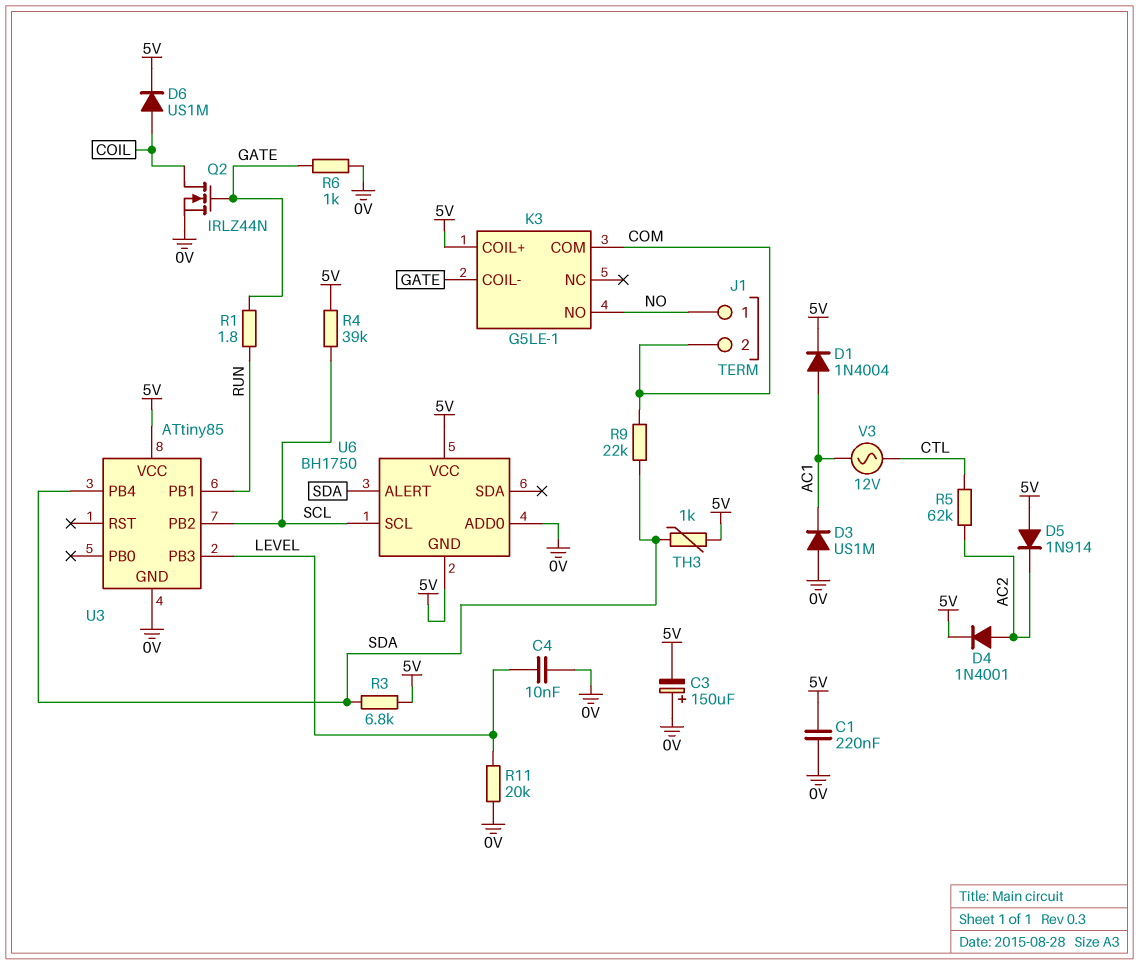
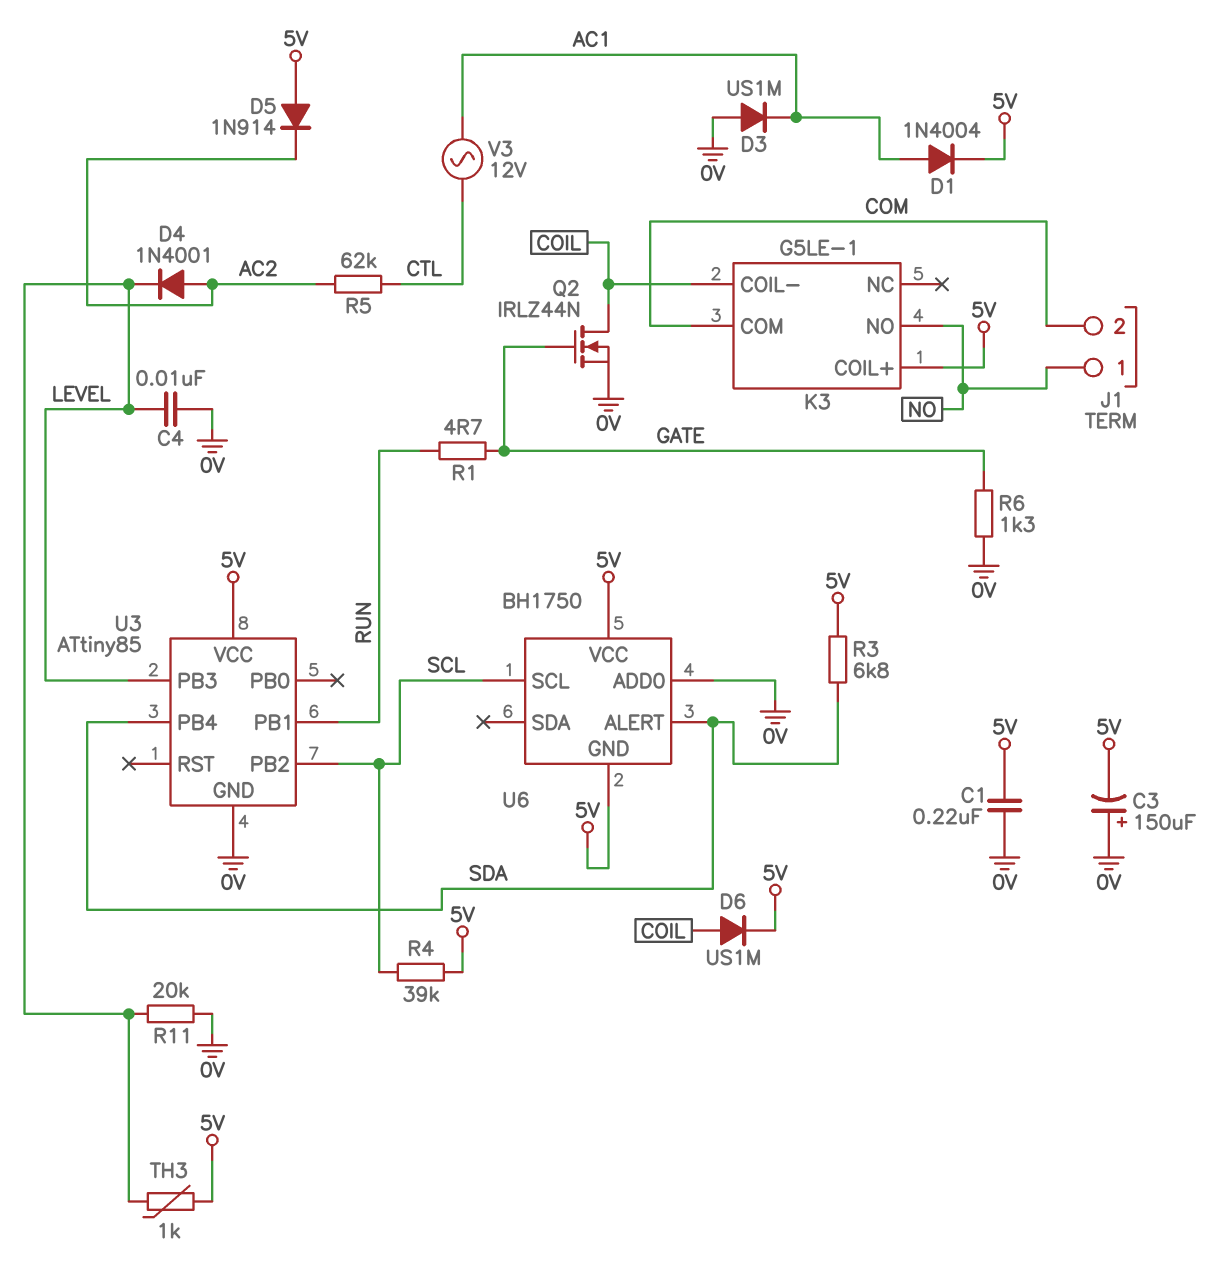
D4: diode 1N4001 (A AC2, K 5V) -> diode 1N4001 (A AC2, K LEVEL)
K3 pin COIL-: GATE -> COIL
R1: 1.8 (GATE, RUN) -> 4.7 (GATE, RUN)
R6: 1k (0V, GATE) -> 1.3k (0V, GATE)
R9: 22k (COM, SDA) -> none
TH3: 1k (5V, SDA) -> 1k (5V, LEVEL)

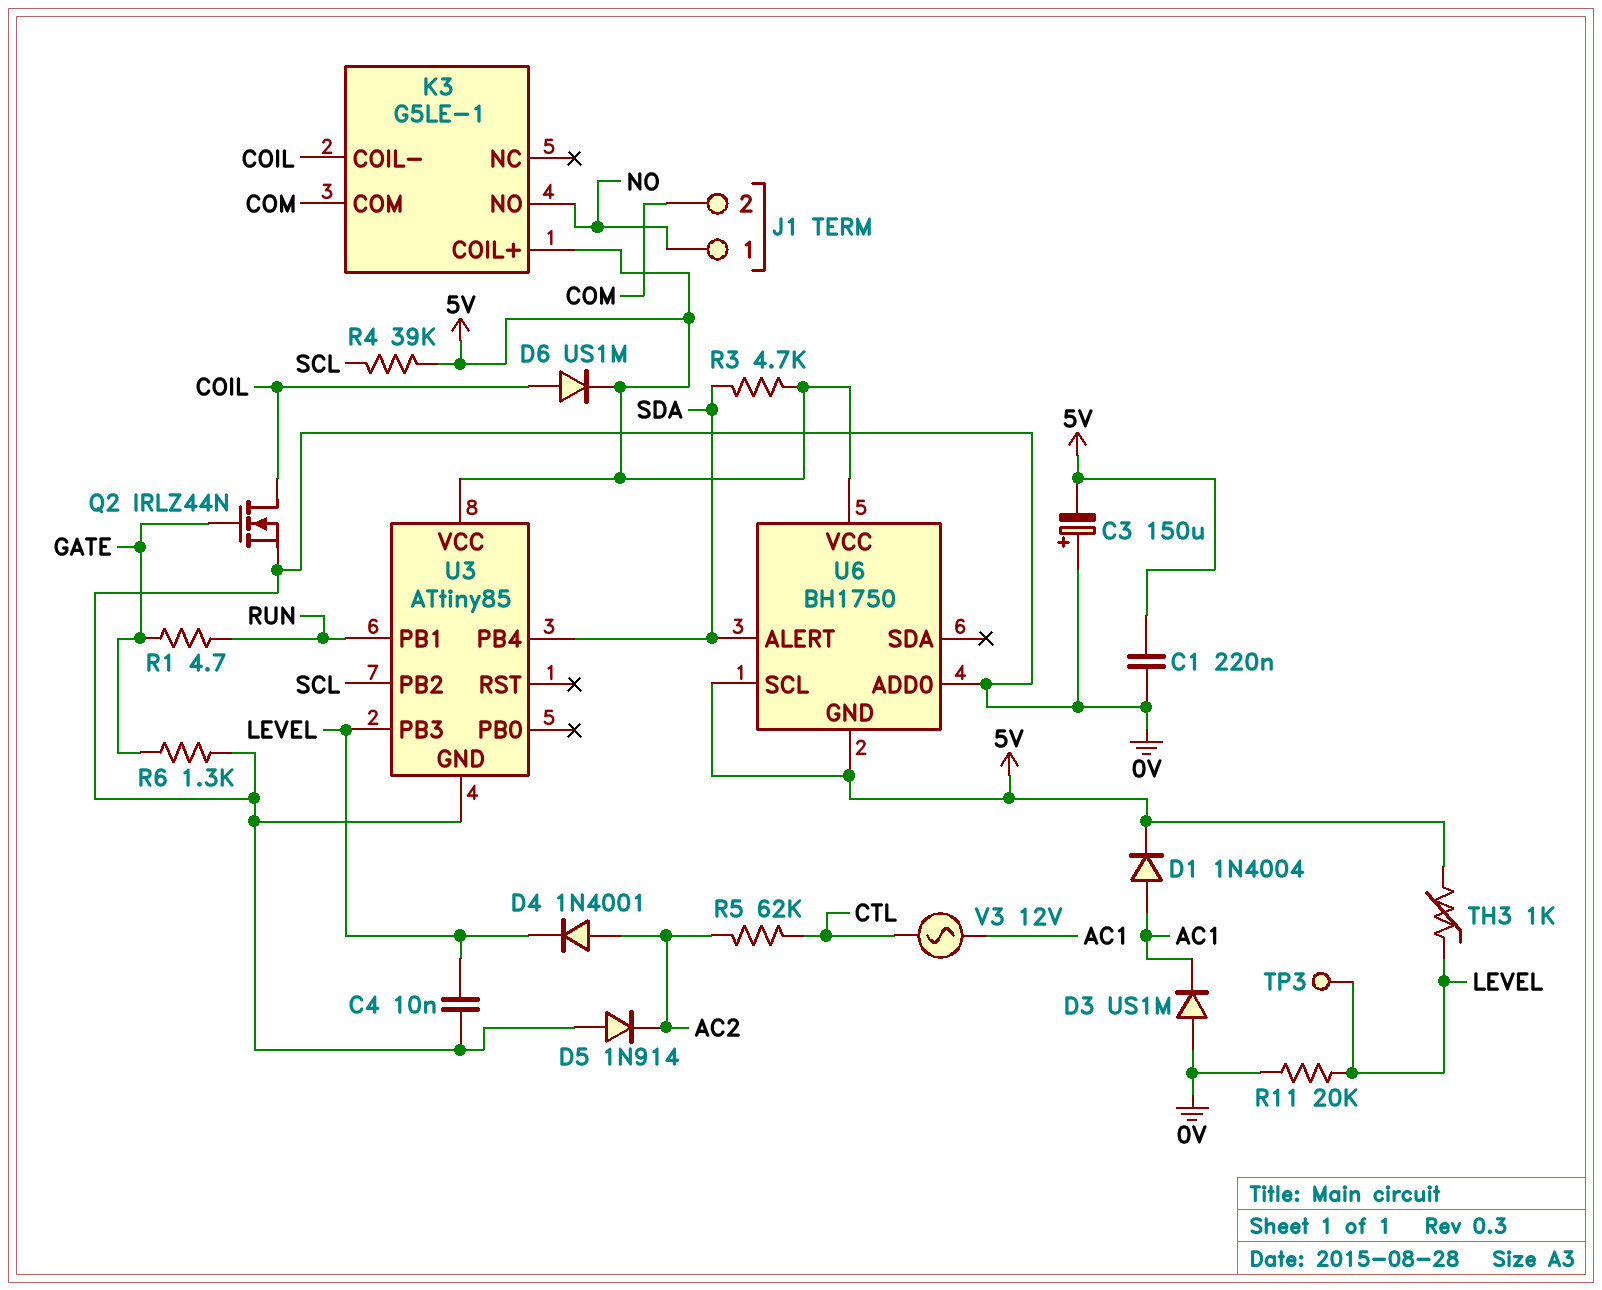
D5: diode 1N914 (A 5V, K AC2) -> diode 1N914 (A 0V, K AC2)
R3: 6.8k (5V, SDA) -> 4.7k (5V, SDA)
TP3: none -> test point (LEVEL)
U6 pin SCL: SCL -> 5V

